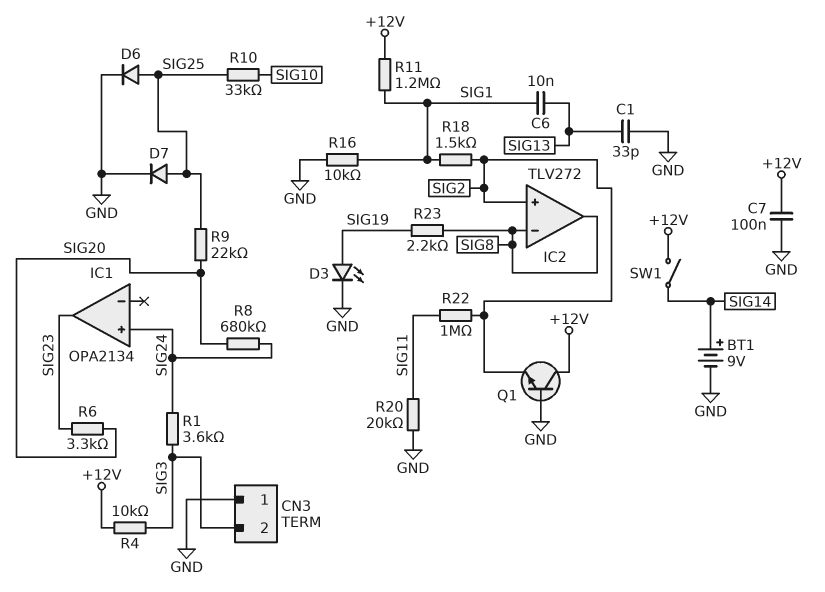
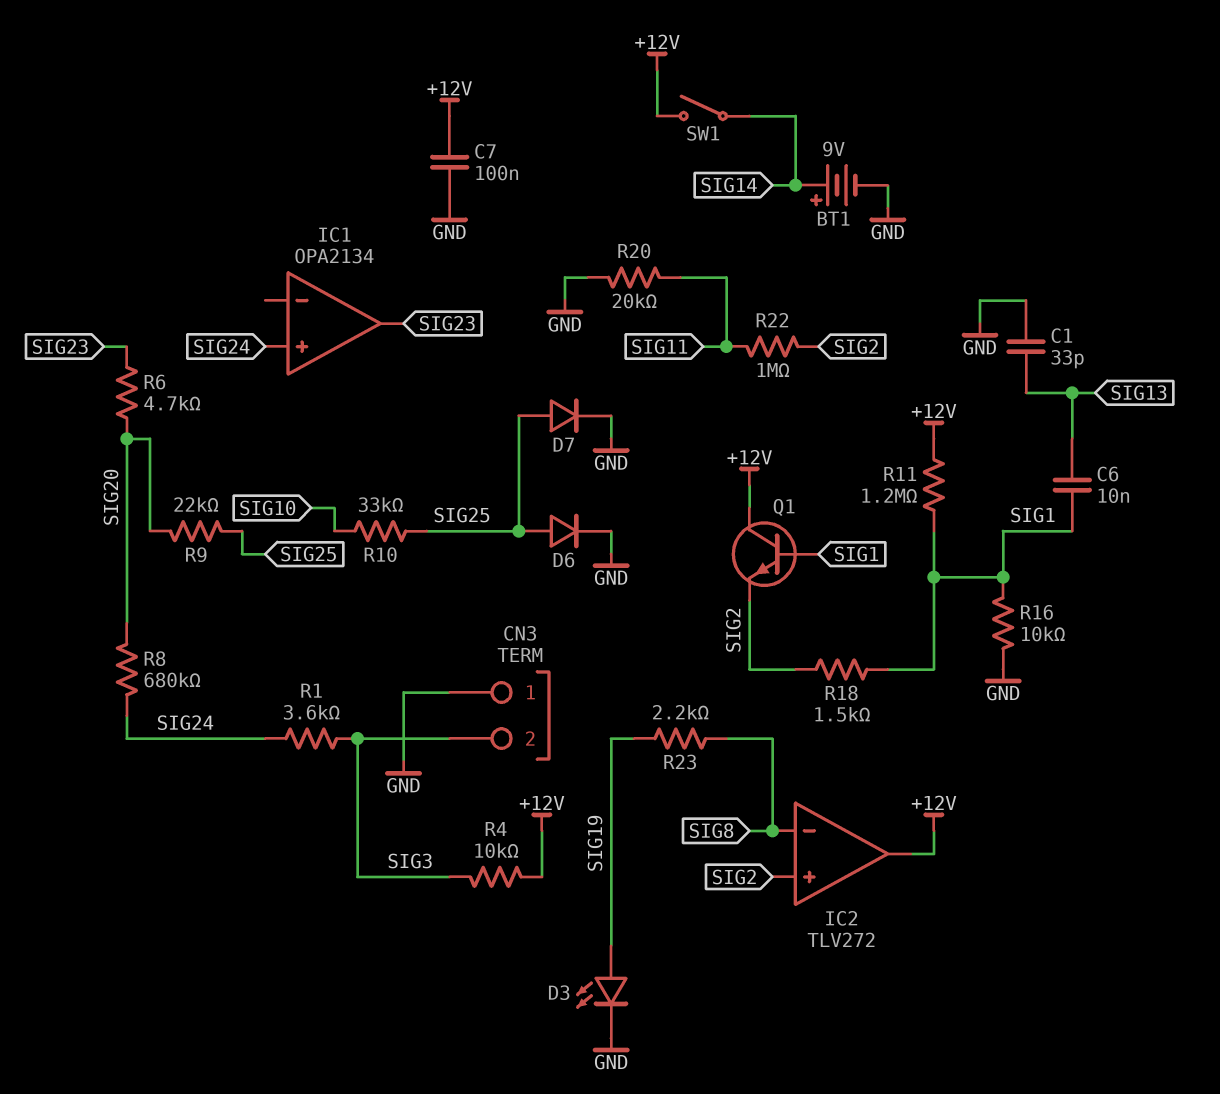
IC2 pin out: SIG8 -> +12V
Q1: NPN (B GND, C +12V, E SIG2) -> NPN (B SIG1, C +12V, E SIG2)
R6: 3.3k (SIG20, SIG23) -> 4.7k (SIG20, SIG23)

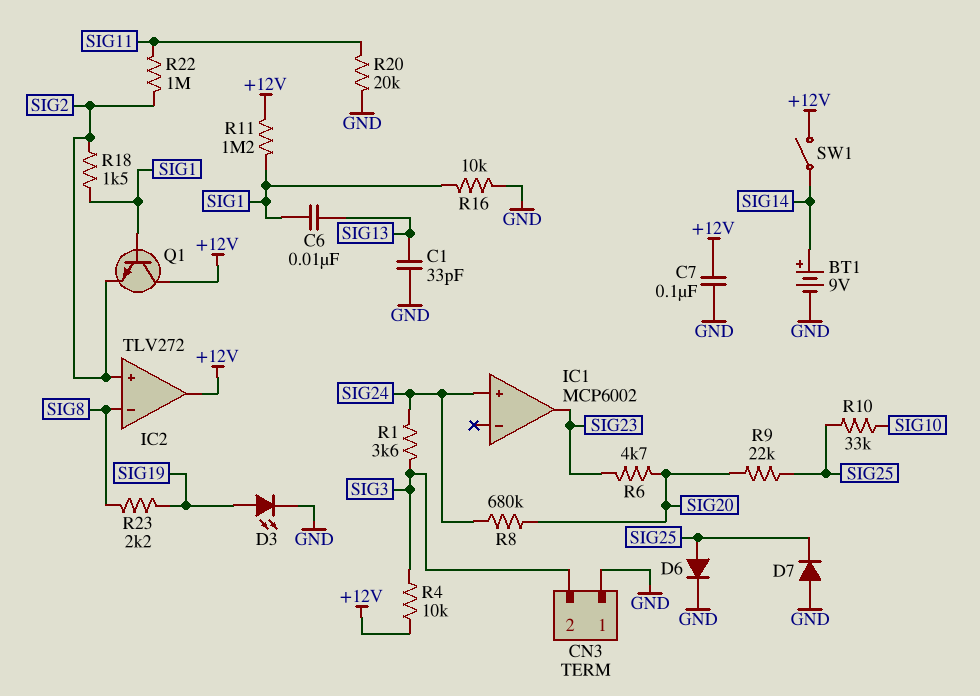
D7: diode (A SIG25, K GND) -> diode (A GND, K SIG25)
IC1: OPA2134 -> MCP6002

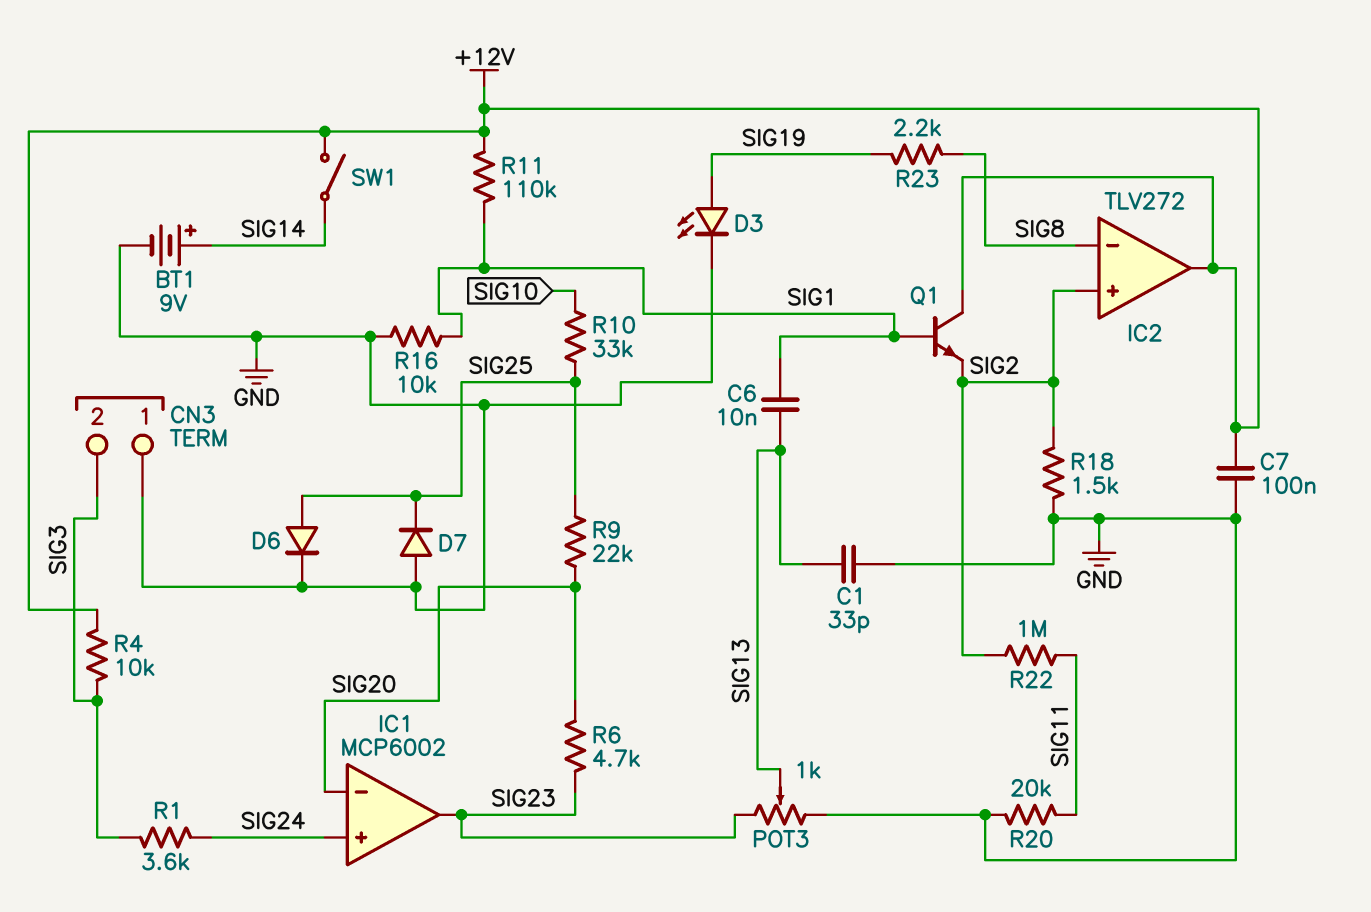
IC1 pin in-: none -> SIG20
POT3: none -> 1k (GND, SIG23, wiper SIG13)
R8: 680k (SIG20, SIG24) -> none
R11: 1.2M (+12V, SIG1) -> 110k (+12V, SIG1)
R18: 1.5k (SIG1, SIG2) -> 1.5k (GND, SIG2)

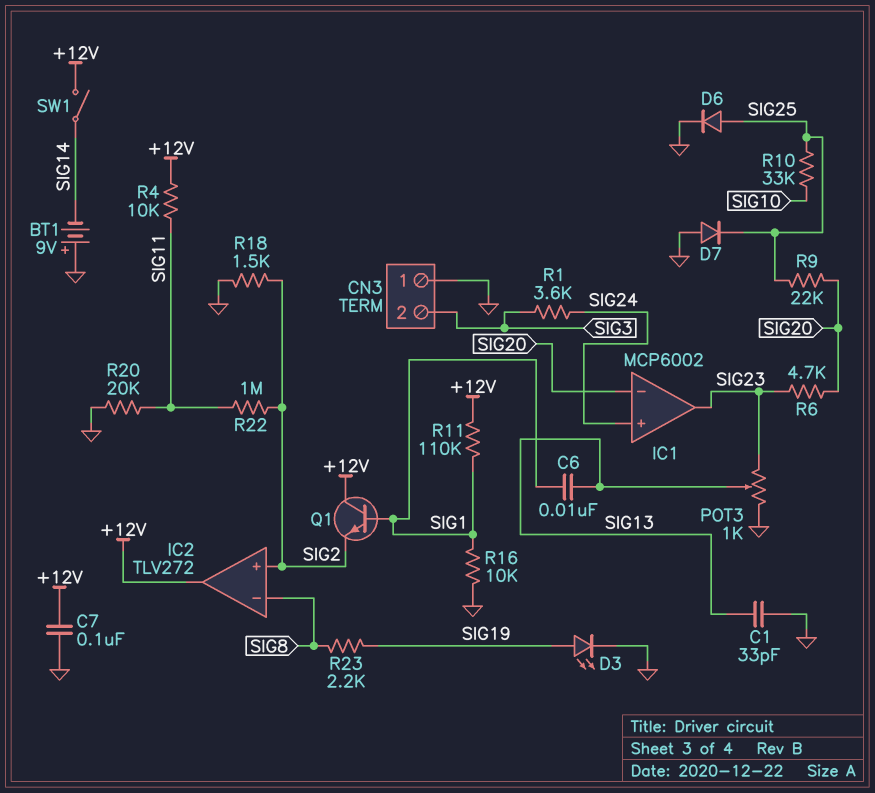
BT1: 9V (plus SIG14, minus GND) -> 9V (plus GND, minus SIG14)
R4: 10k (+12V, SIG3) -> 10k (+12V, SIG11)

